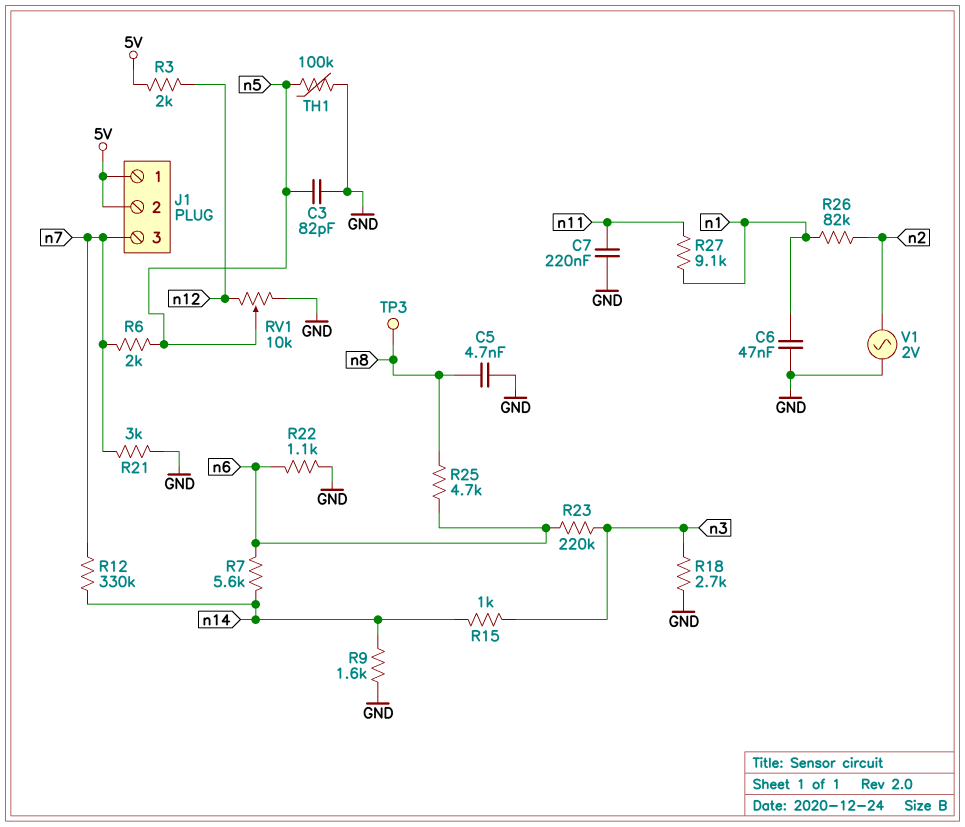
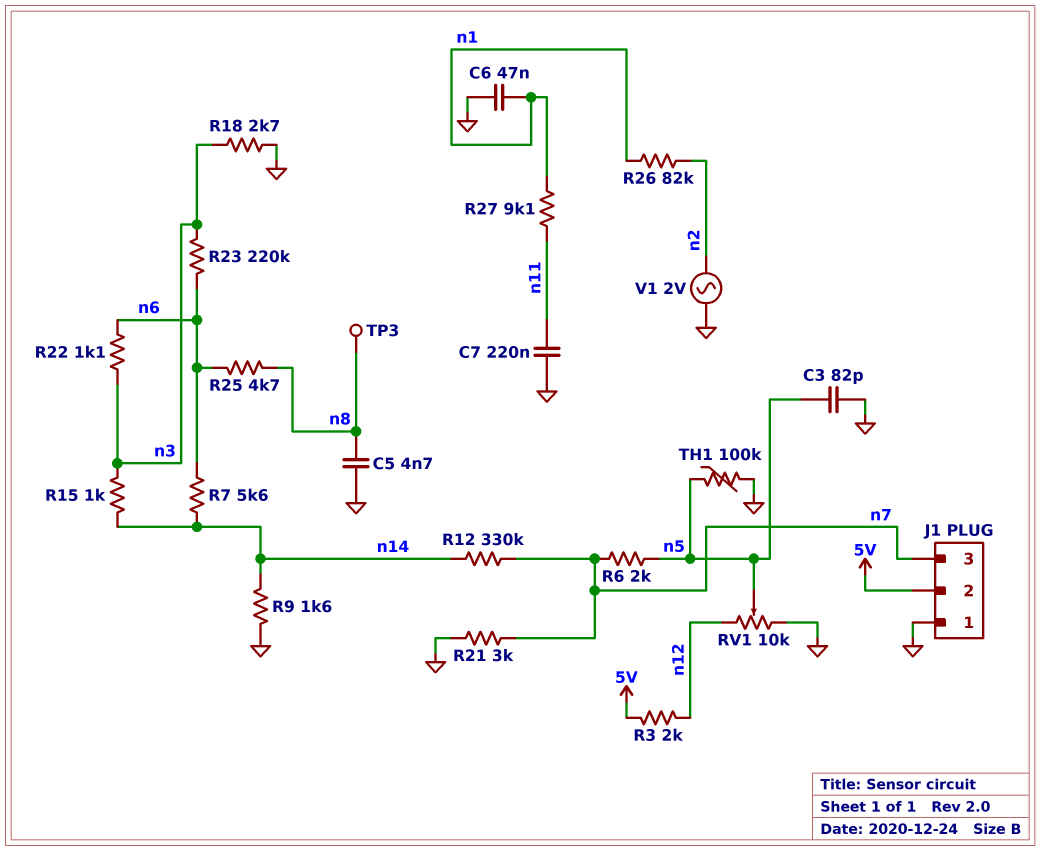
J1 pin 1: 5V -> GND
R22: 1.1k (GND, n6) -> 1.1k (n3, n6)

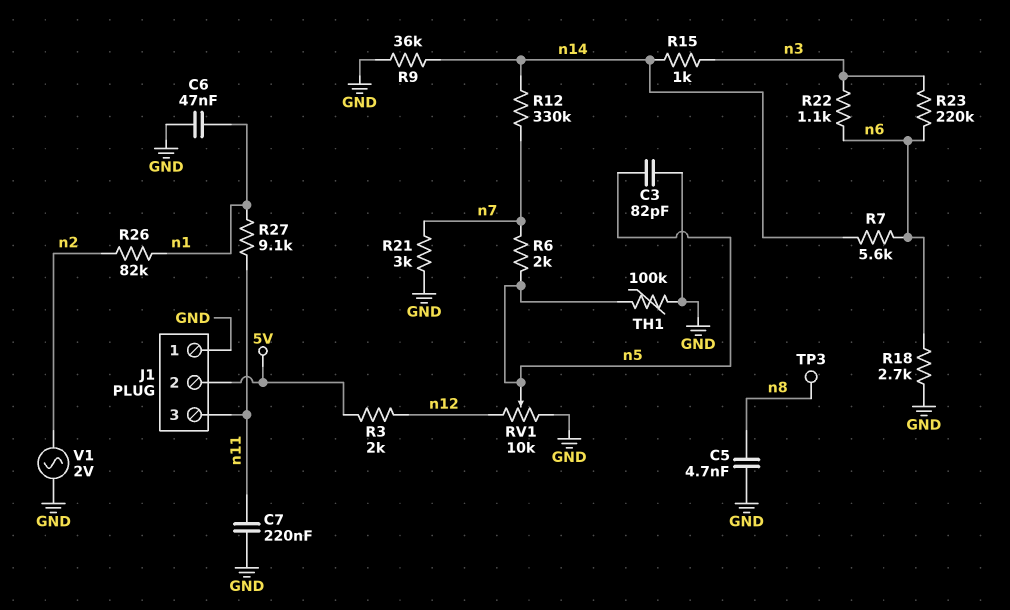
J1 pin 3: n7 -> n11
R9: 1.6k (GND, n14) -> 36k (GND, n14)
R18: 2.7k (GND, n3) -> 2.7k (GND, n6)
R25: 4.7k (n6, n8) -> none

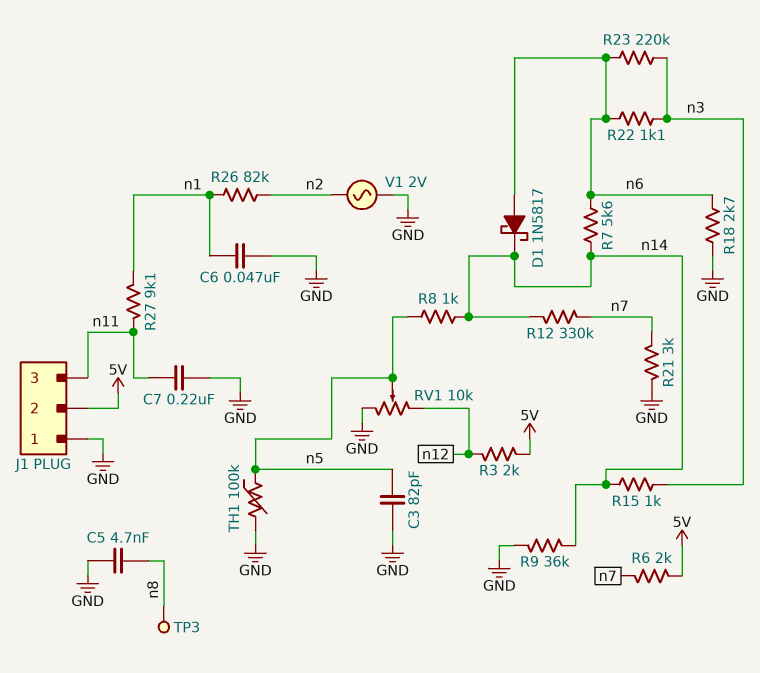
D1: none -> schottky 1N5817 (A n6, K n14)
R6: 2k (n5, n7) -> 2k (5V, n7)
R8: none -> 1k (n5, n14)

